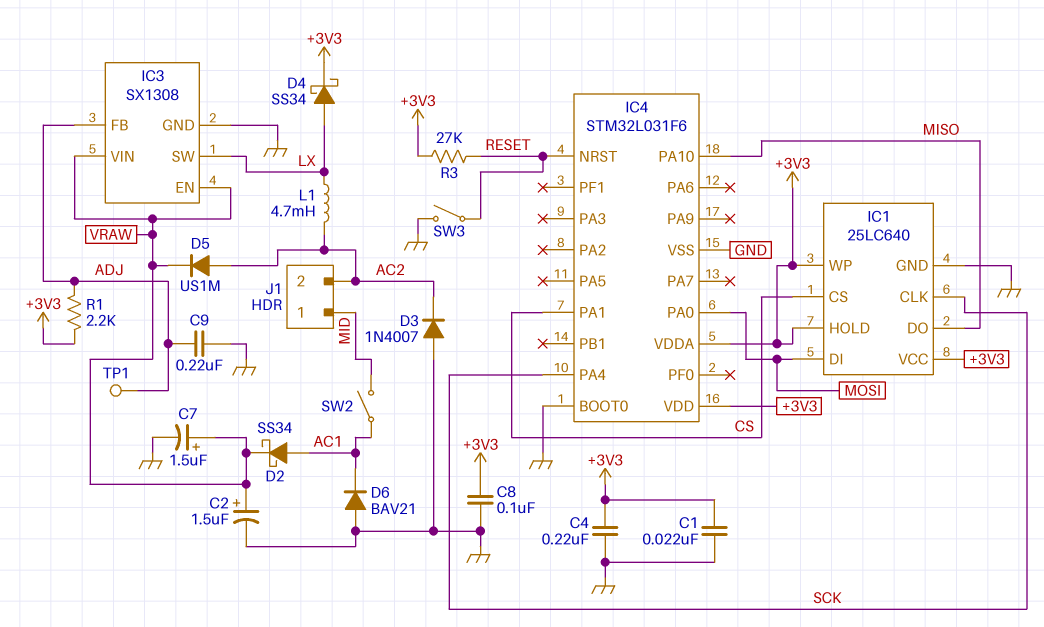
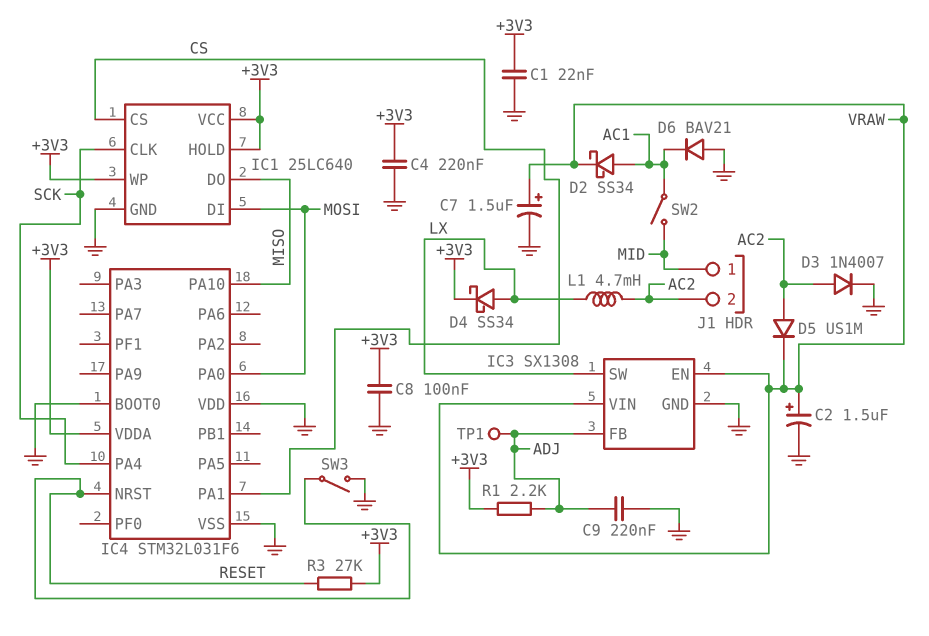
D3: diode 1N4007 (A GND, K AC2) -> diode 1N4007 (A AC2, K GND)
IC4 pin VDD: +3V3 -> GND

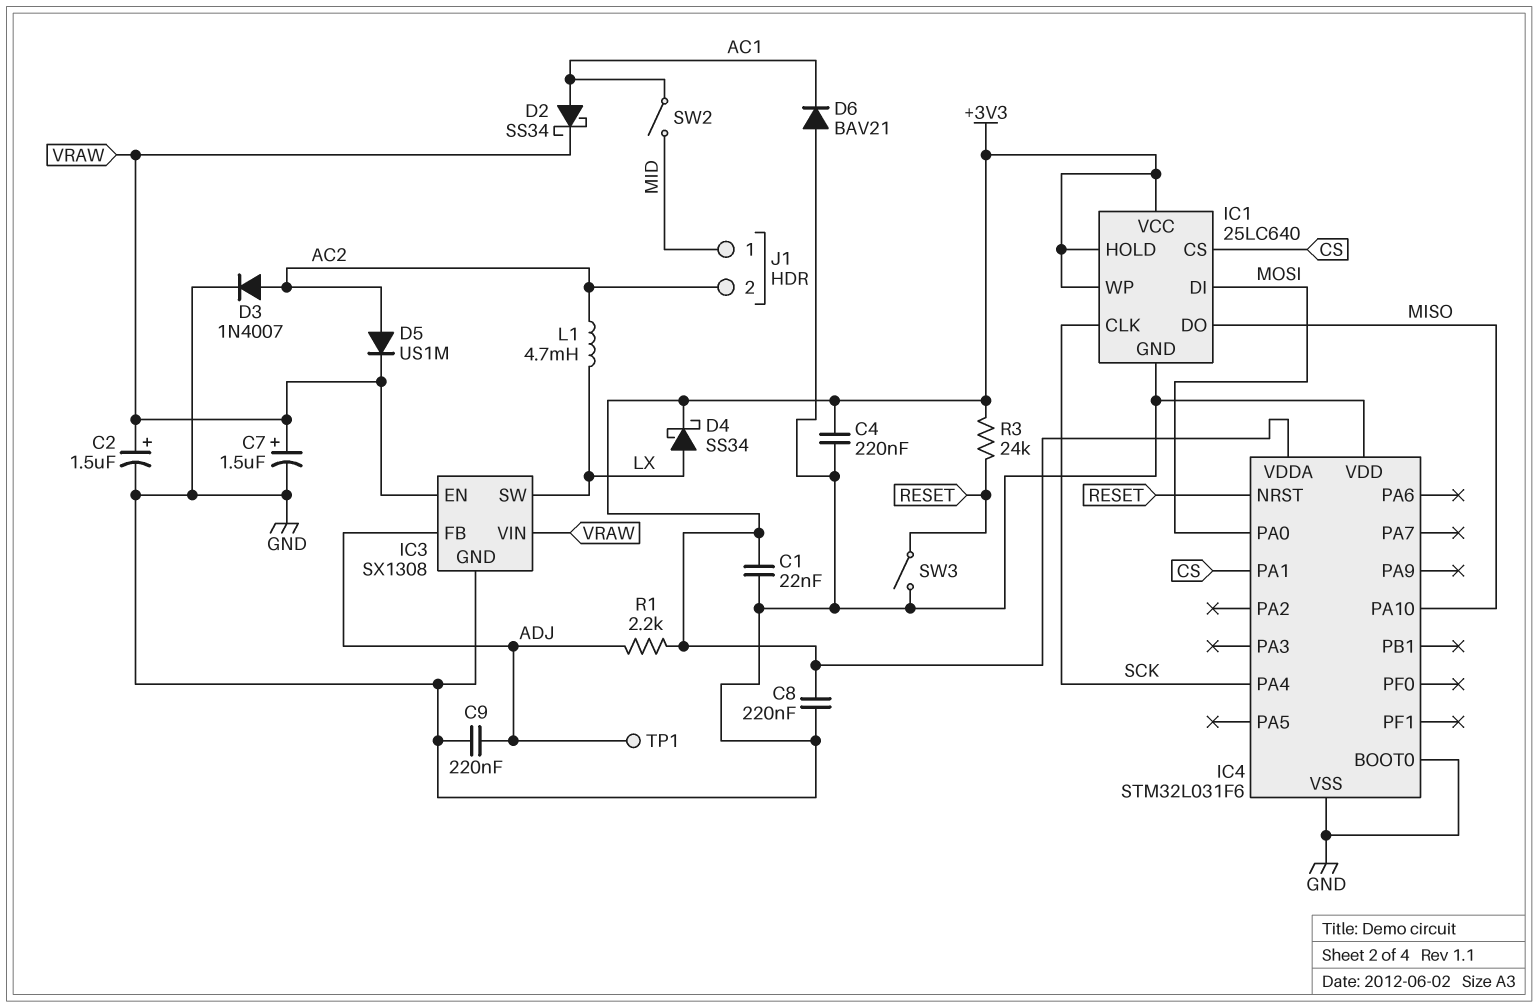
C8: 100nF (+3V3, GND) -> 220nF (+3V3, GND)
R3: 27k (+3V3, RESET) -> 24k (+3V3, RESET)

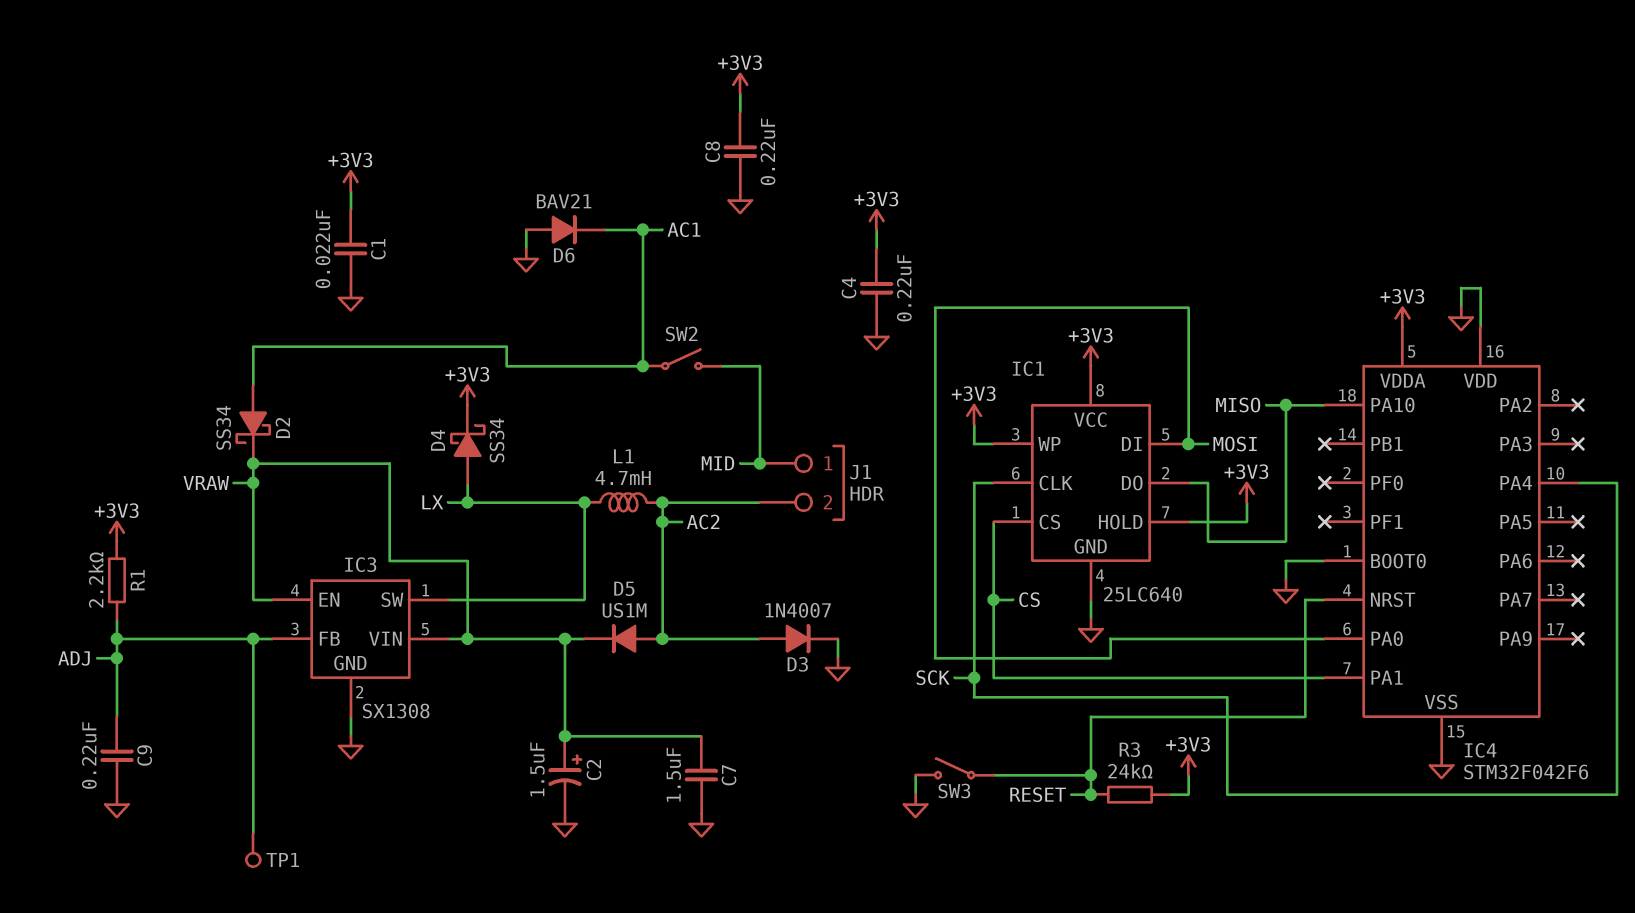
C7: 1.5uF (plus VRAW, minus GND) -> 1.5uF (GND, VRAW)
IC4: STM32L031F6 -> STM32F042F6

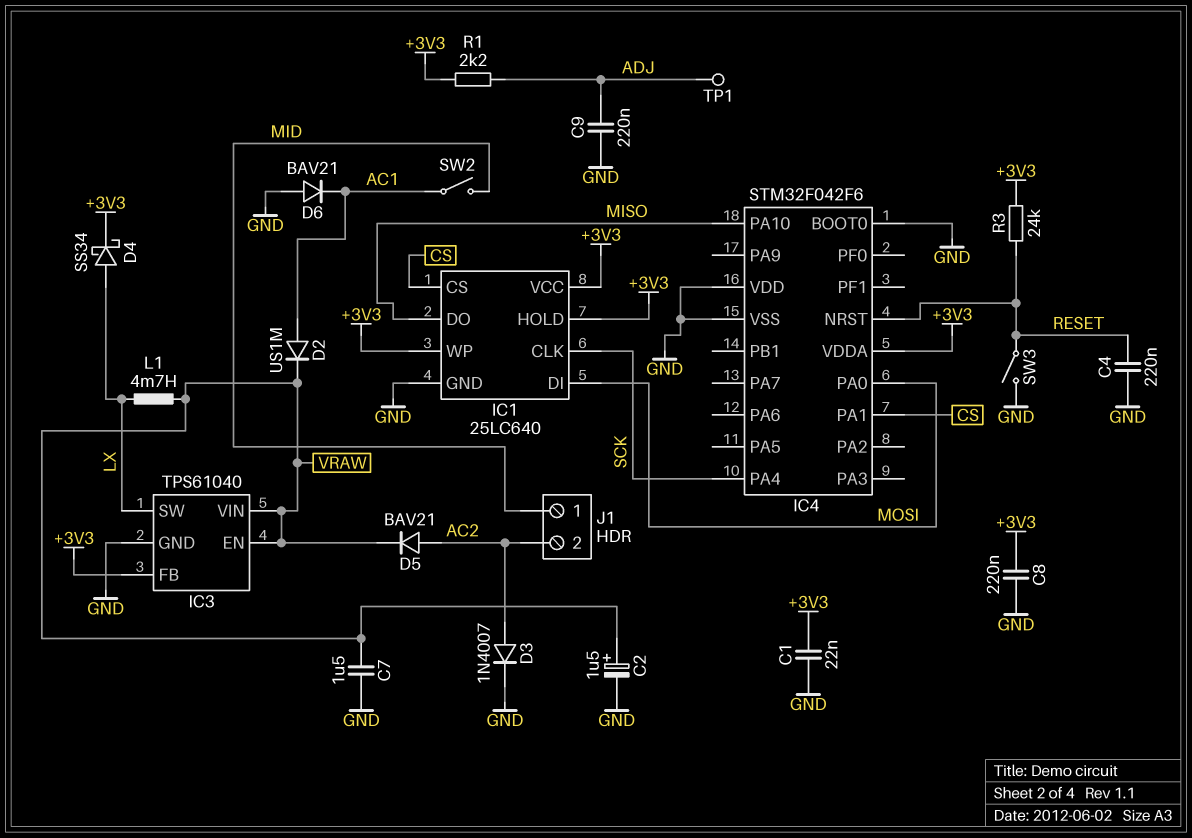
C4: 220nF (+3V3, GND) -> 220nF (GND, RESET)
D2: schottky SS34 (A AC1, K VRAW) -> diode US1M (A AC1, K VRAW)
D5: diode US1M (A AC2, K VRAW) -> diode BAV21 (A AC2, K VRAW)
IC3: SX1308 -> TPS61040
IC3 pin FB: ADJ -> +3V3
L1: 4.7mH (AC2, LX) -> 4.7mH (LX, VRAW)

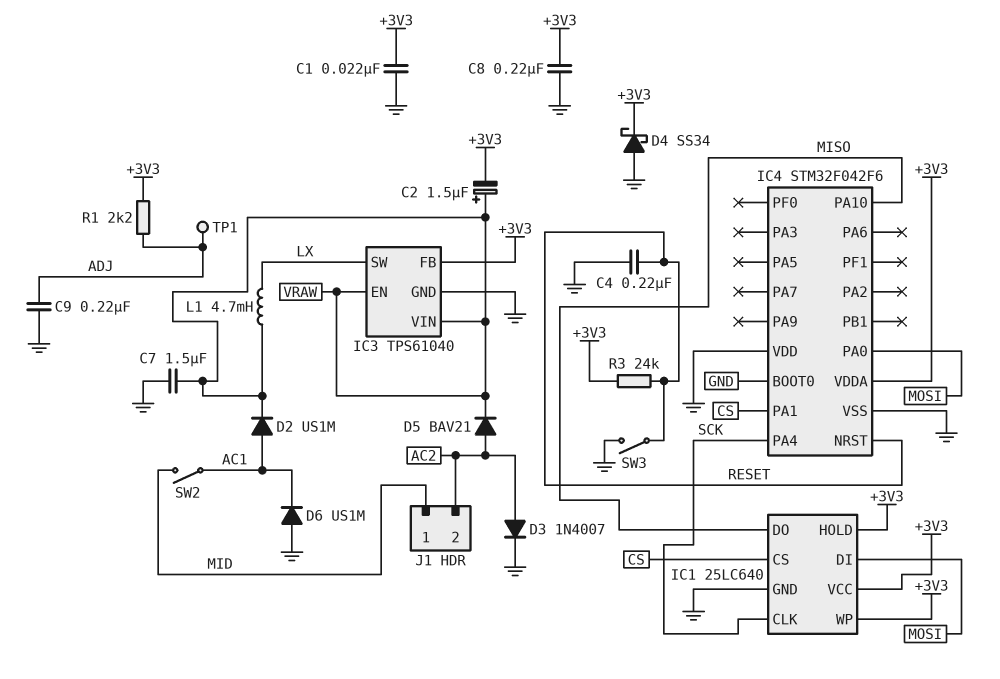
C2: 1.5uF (plus VRAW, minus GND) -> 1.5uF (plus VRAW, minus +3V3)
D4: schottky SS34 (A LX, K +3V3) -> schottky SS34 (A GND, K +3V3)
D6: diode BAV21 (A GND, K AC1) -> diode US1M (A GND, K AC1)

